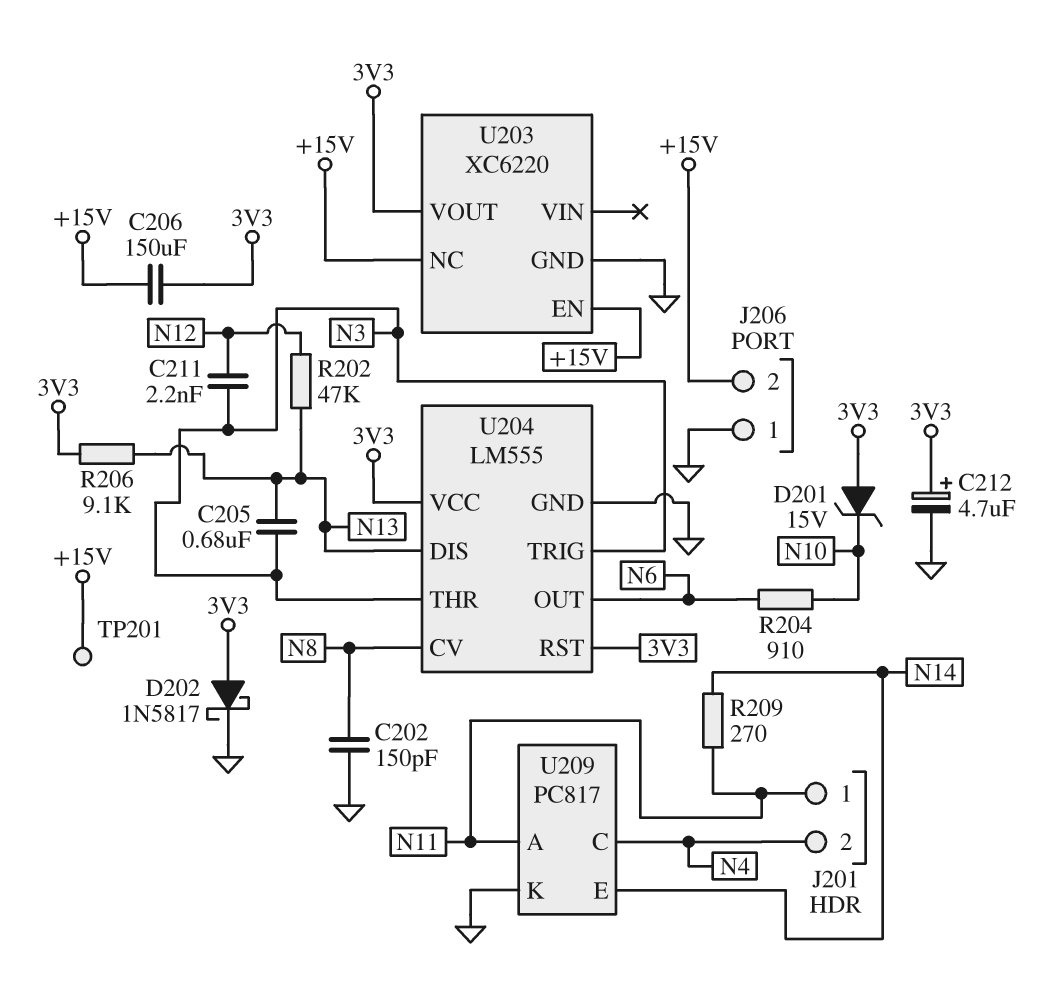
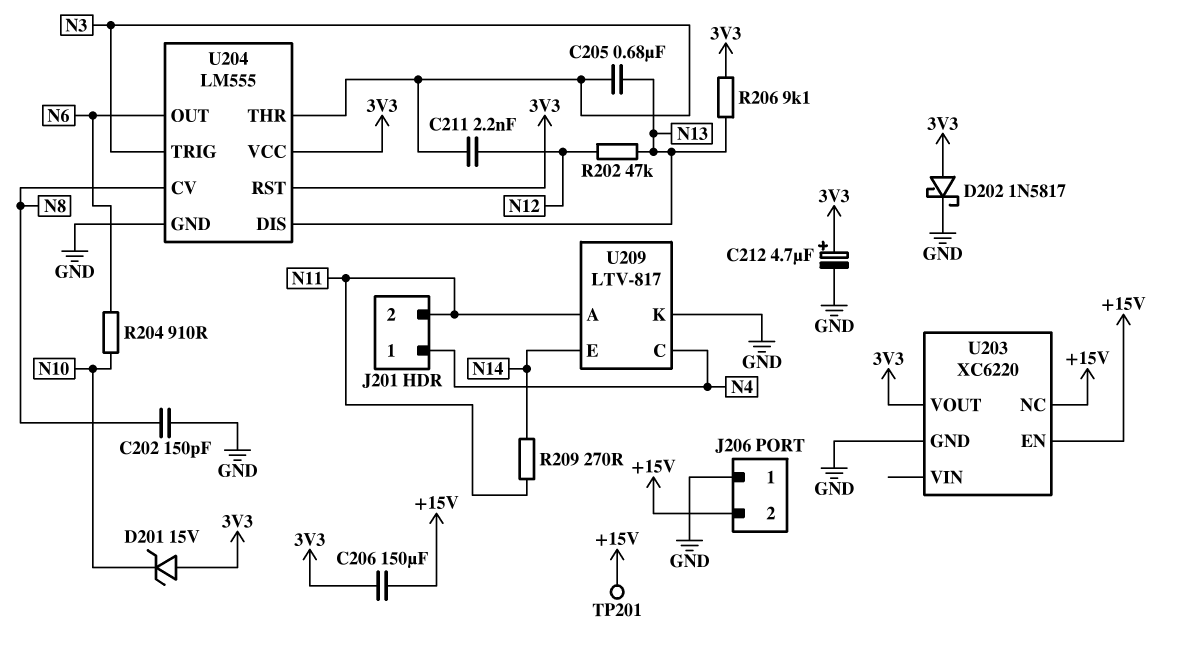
J201 pin 1: N11 -> N4
J201 pin 2: N4 -> N11
U209: PC817 -> LTV-817

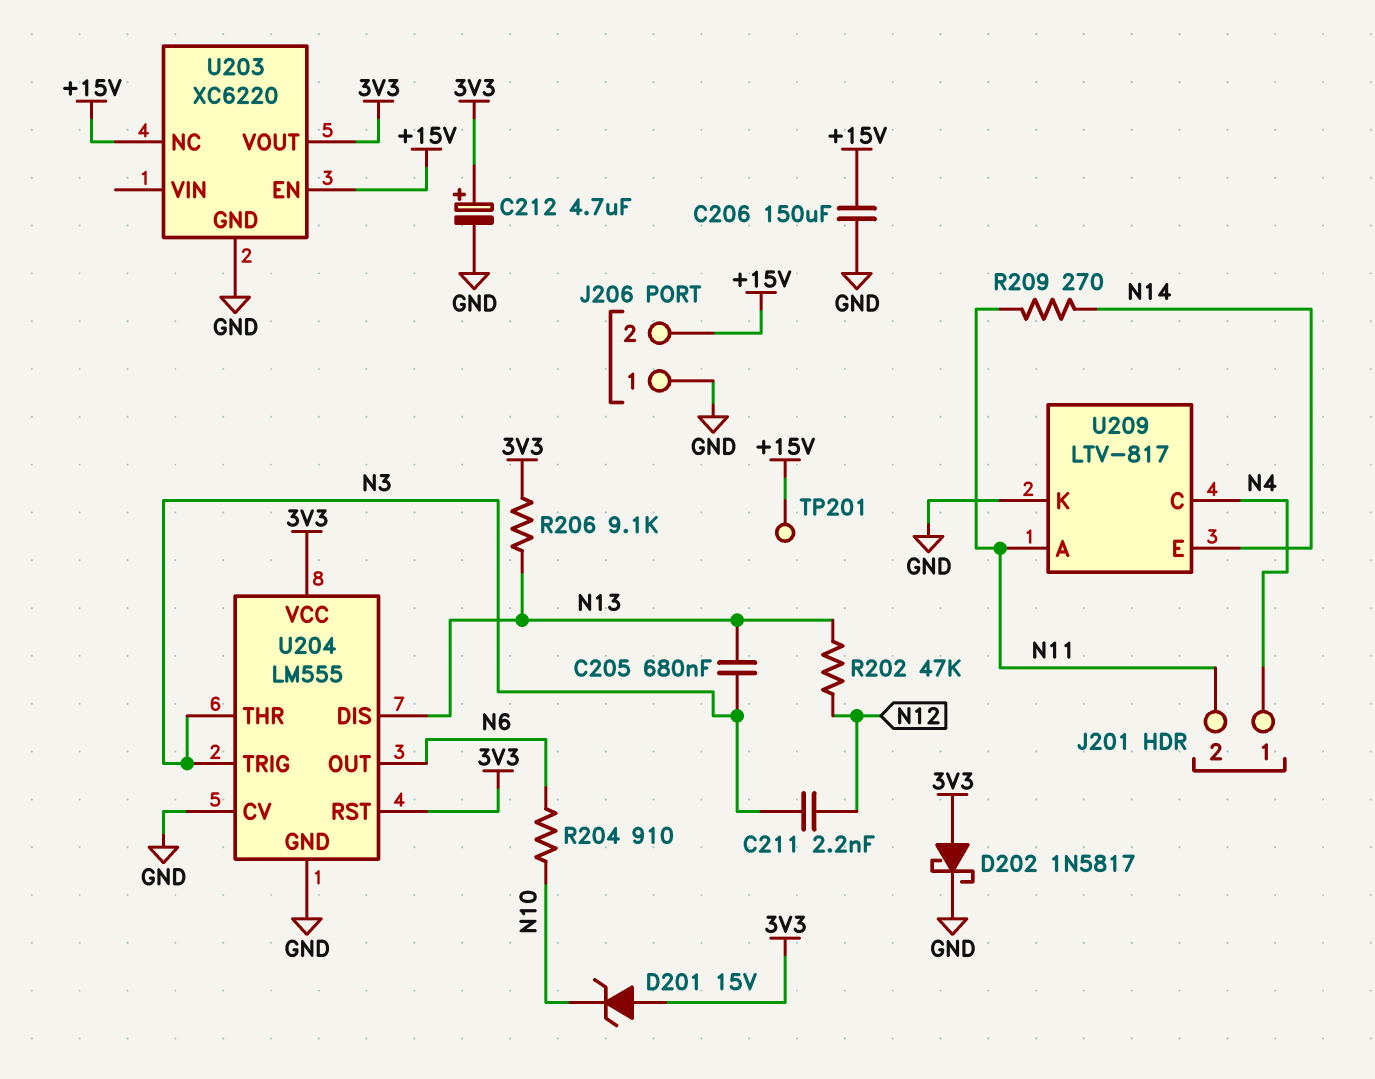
C202: 150pF (GND, N8) -> none
C206: 150uF (+15V, 3V3) -> 150uF (+15V, GND)
U204 pin CV: N8 -> GND

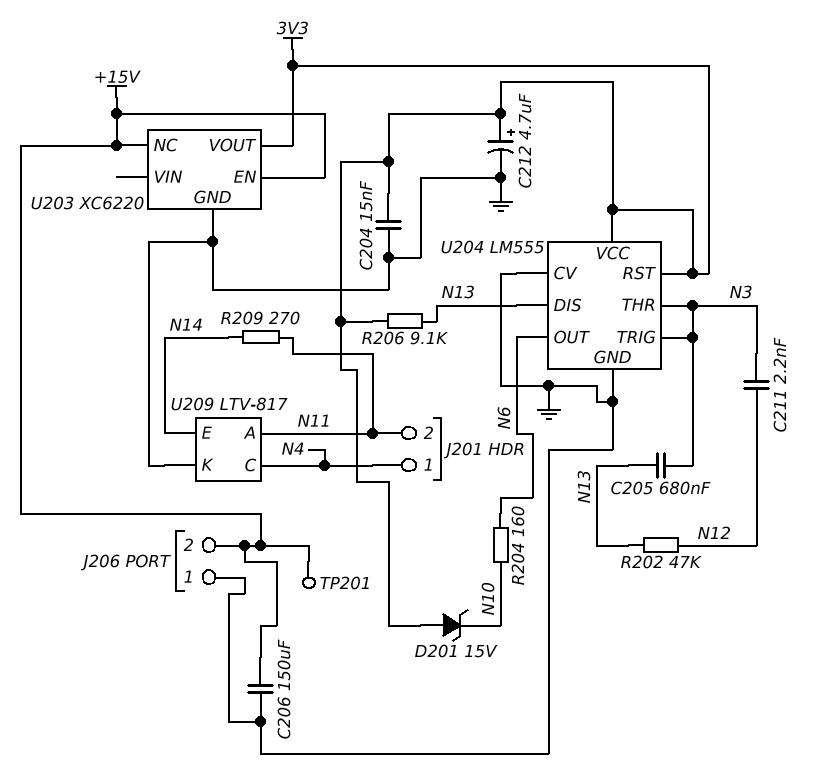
C204: none -> 15nF (3V3, GND)
D202: schottky 1N5817 (A 3V3, K GND) -> none
R204: 910 (N6, N10) -> 160 (N6, N10)

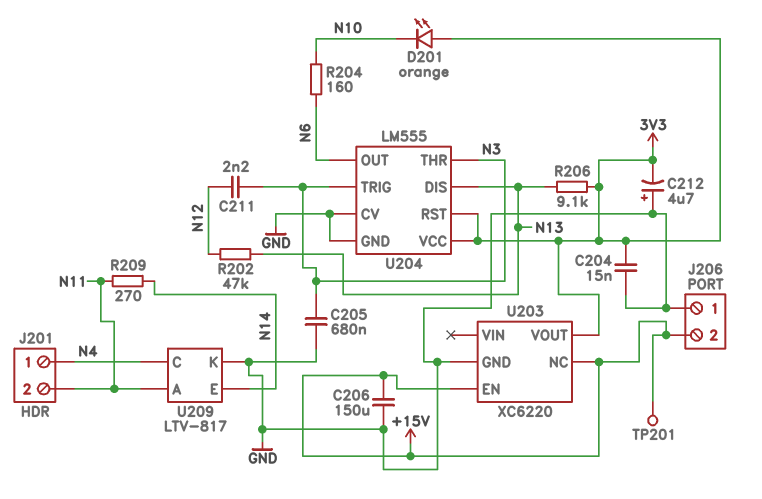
C205: 680nF (N3, N13) -> 680nF (GND, N3)
C212: 4.7uF (plus 3V3, minus GND) -> 4.7uF (plus GND, minus 3V3)
D201: zener 15V (A 3V3, K N10) -> LED orange (A 3V3, K N10)

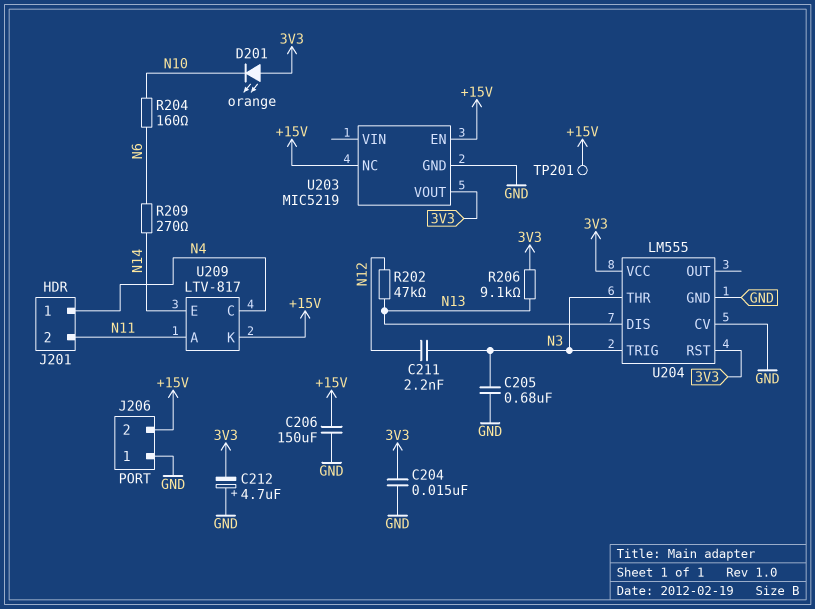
R209: 270 (N11, N14) -> 270 (N6, N14)
U203: XC6220 -> MIC5219
U204 pin OUT: N6 -> none
U209 pin K: GND -> +15V

